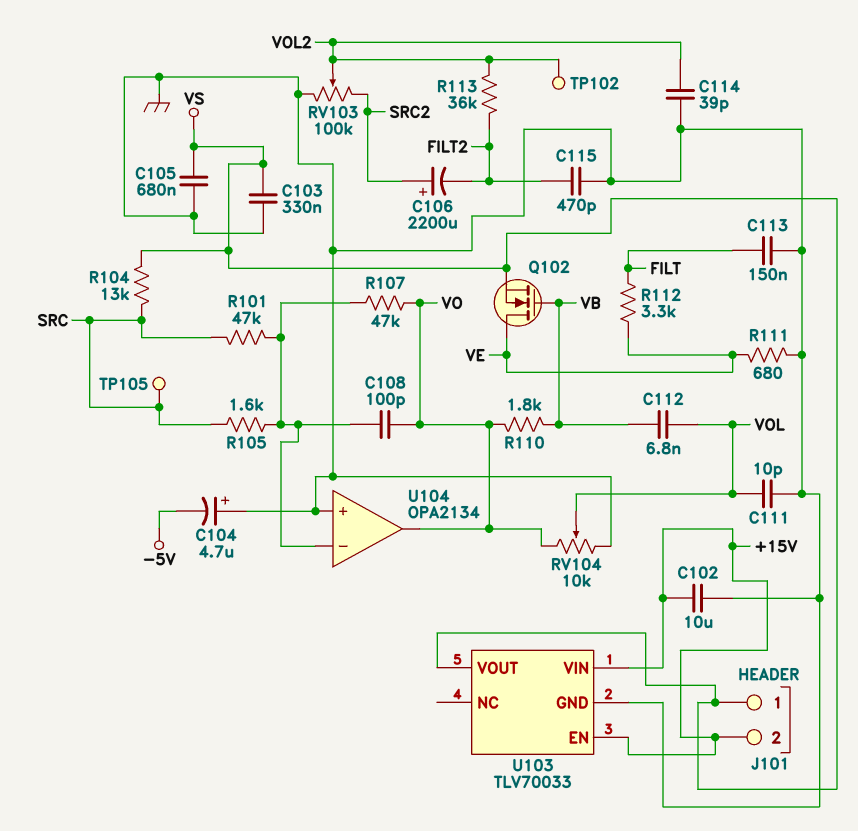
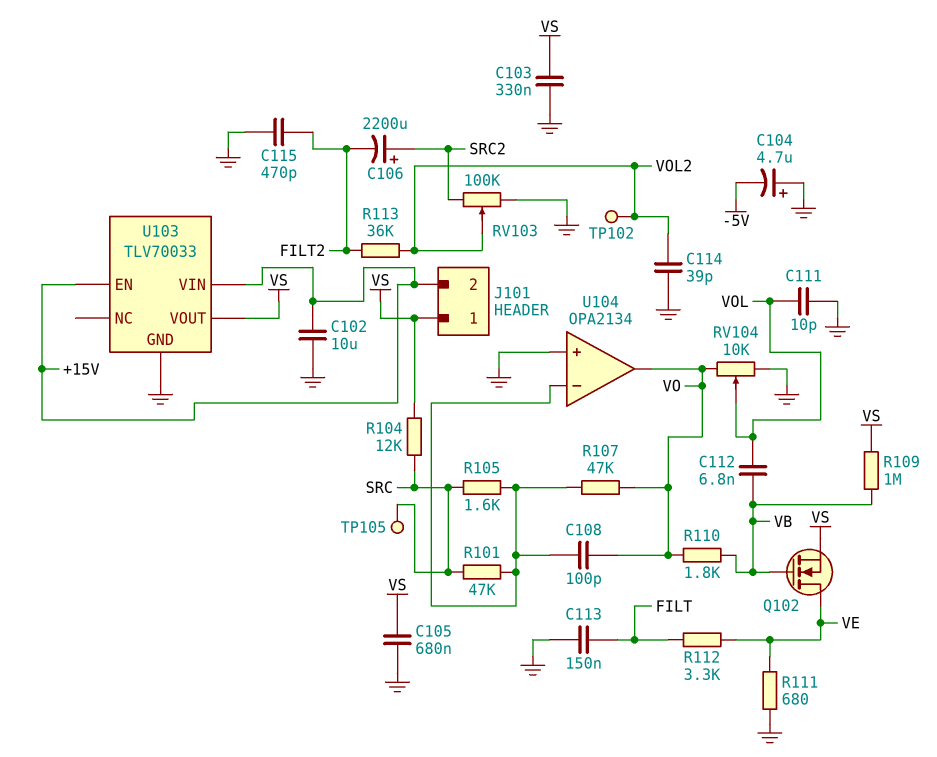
R104: 13k (SRC, VS) -> 12k (SRC, VS)
R109: none -> 1M (VB, VS)

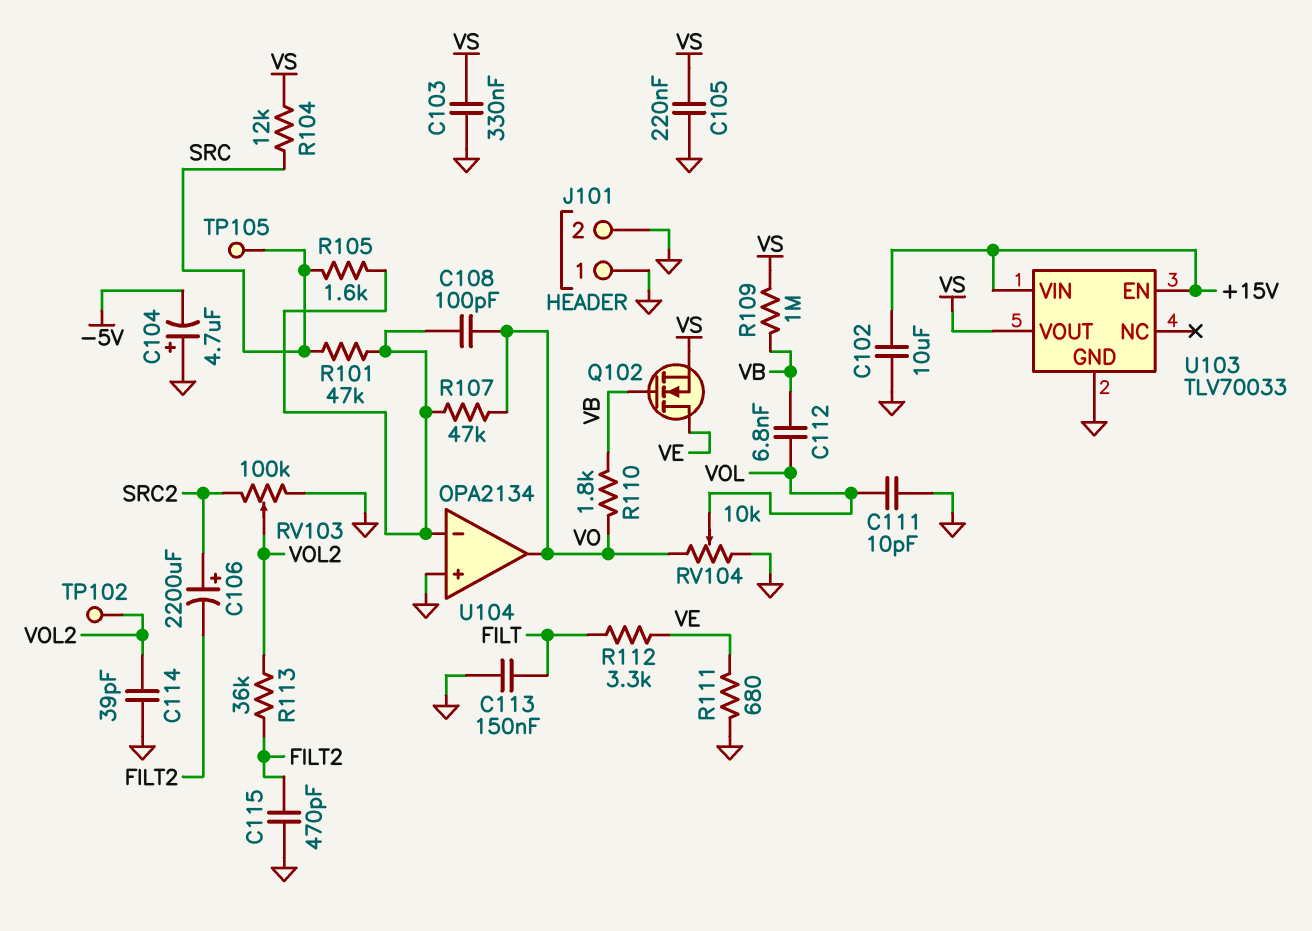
C105: 680nF (GND, VS) -> 220nF (GND, VS)
J101 pin 1: VS -> GND
J101 pin 2: +15V -> GND

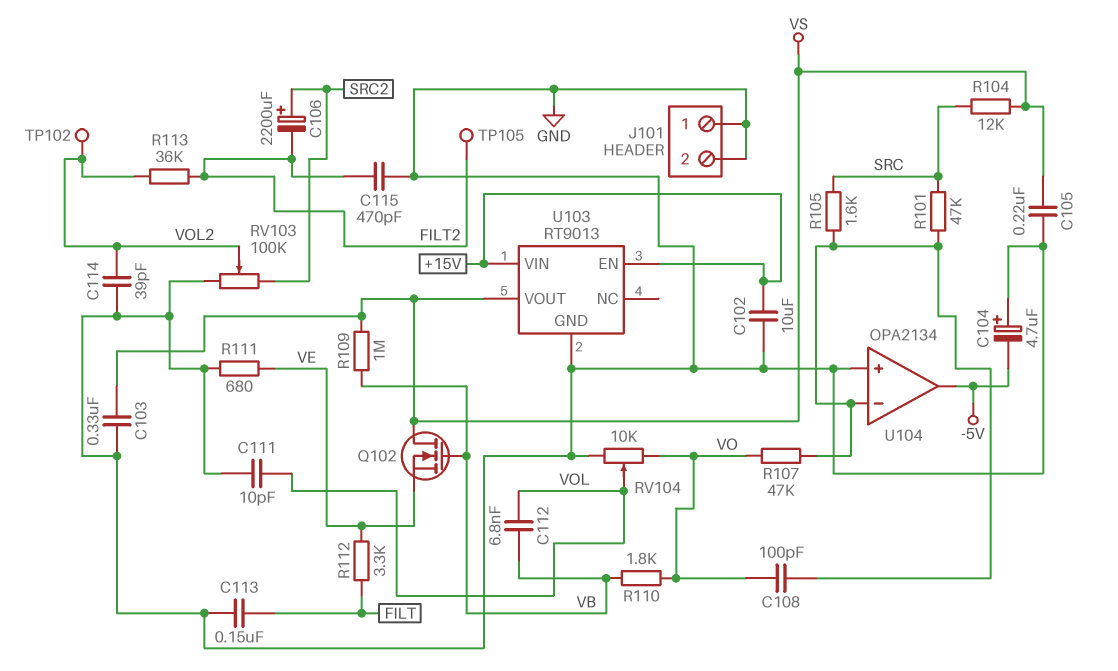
Q102: NMOS (G VB, D VE, S VS) -> NMOS (G VB, D VS, S VE)
TP105: test point (SRC) -> test point (FILT2)
U103: TLV70033 -> RT9013
U104 pin out: VO -> -5V

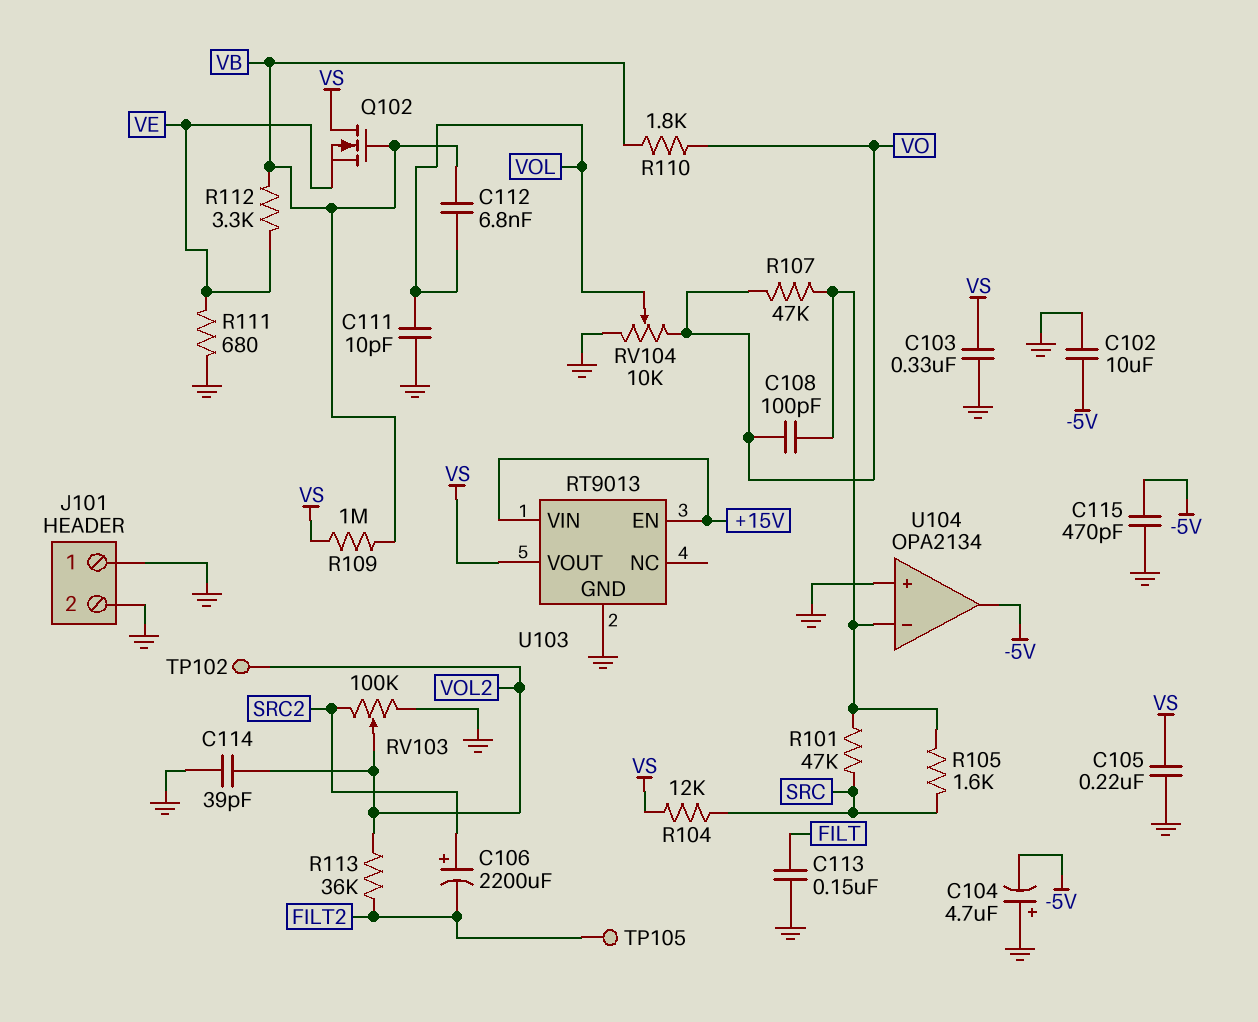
C102: 10uF (+15V, GND) -> 10uF (-5V, GND)
C115: 470pF (FILT2, GND) -> 470pF (-5V, GND)
R112: 3.3k (FILT, VE) -> 3.3k (VB, VE)

